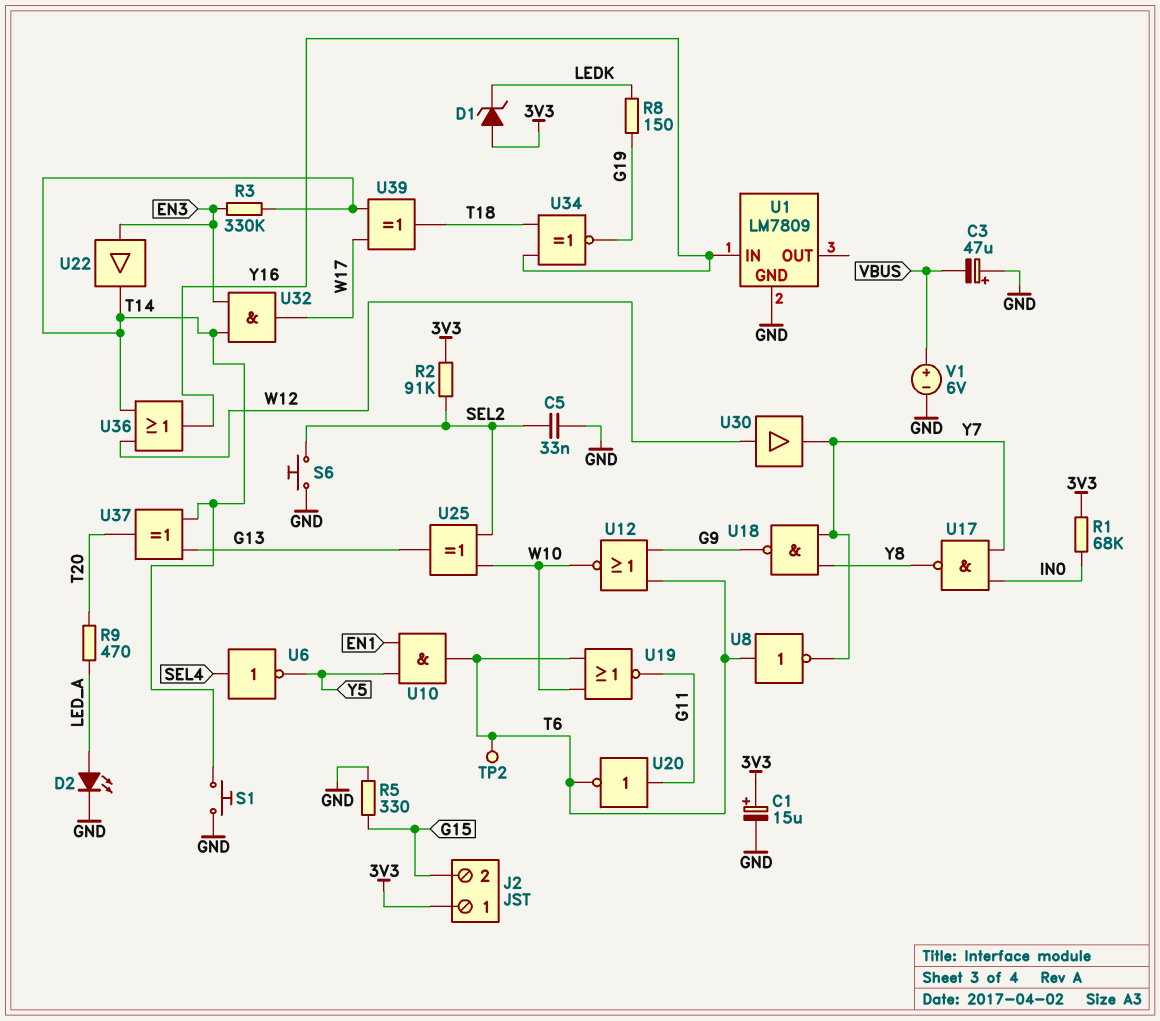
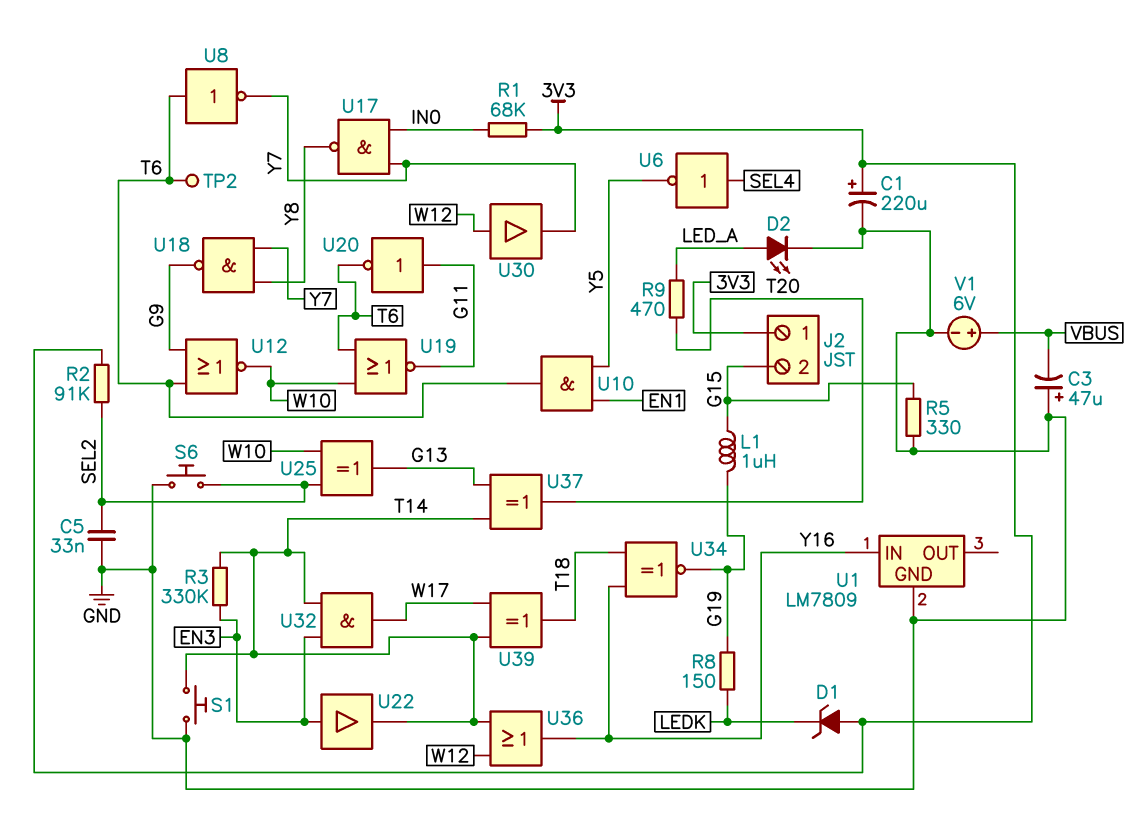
C1: 15uF (plus 3V3, minus GND) -> 220uF (plus 3V3, minus GND)
L1: none -> 1uH (G15, G19)

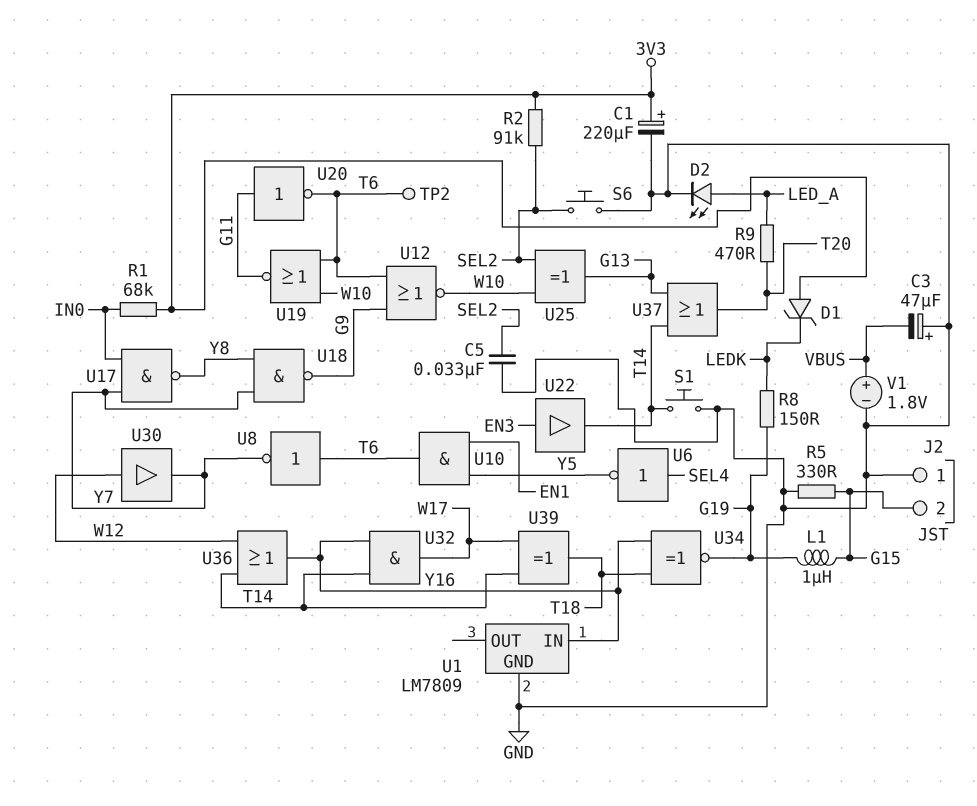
J2 pin 1: 3V3 -> GND
R3: 330k (EN3, T14) -> none
U32: AND (in EN3, in T14, out W17) -> AND (in T14, in Y16, out W17)
U37: XOR (in G13, in T14, out T20) -> OR (in G13, in T14, out T20)
V1: 6V (plus VBUS, minus GND) -> 1.8V (plus VBUS, minus GND)

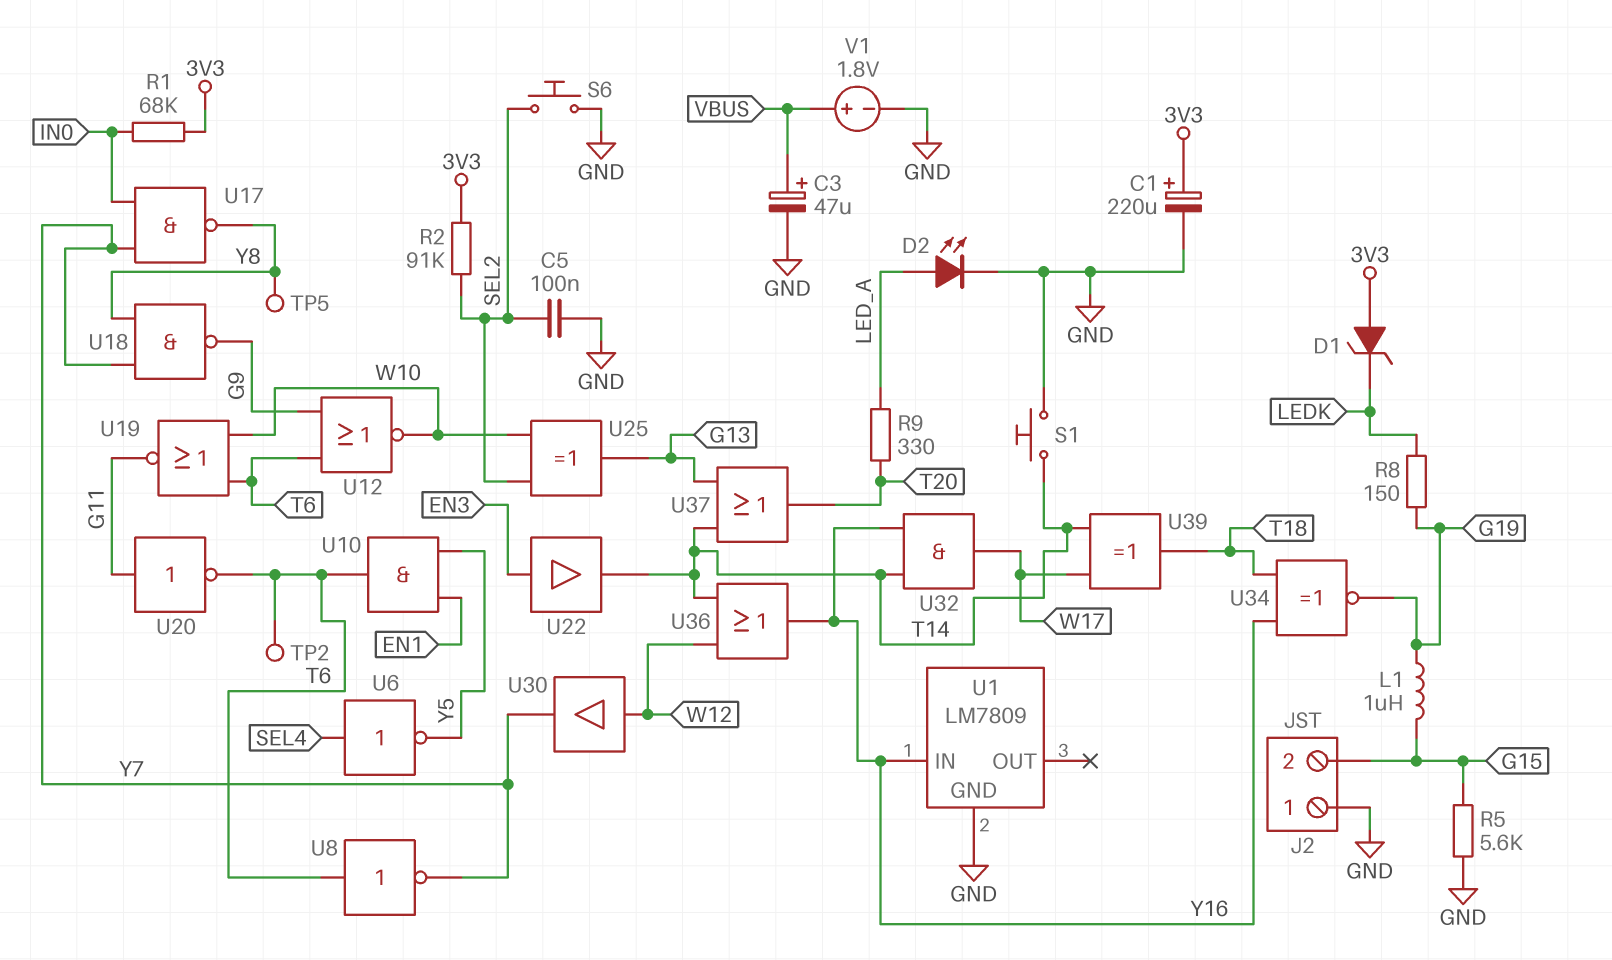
C3: 47uF (plus GND, minus VBUS) -> 47uF (plus VBUS, minus GND)
C5: 33nF (GND, SEL2) -> 100nF (GND, SEL2)
R5: 330 (G15, GND) -> 5.6k (G15, GND)
R9: 470 (LED_A, T20) -> 330 (LED_A, T20)
TP5: none -> test point (Y8)

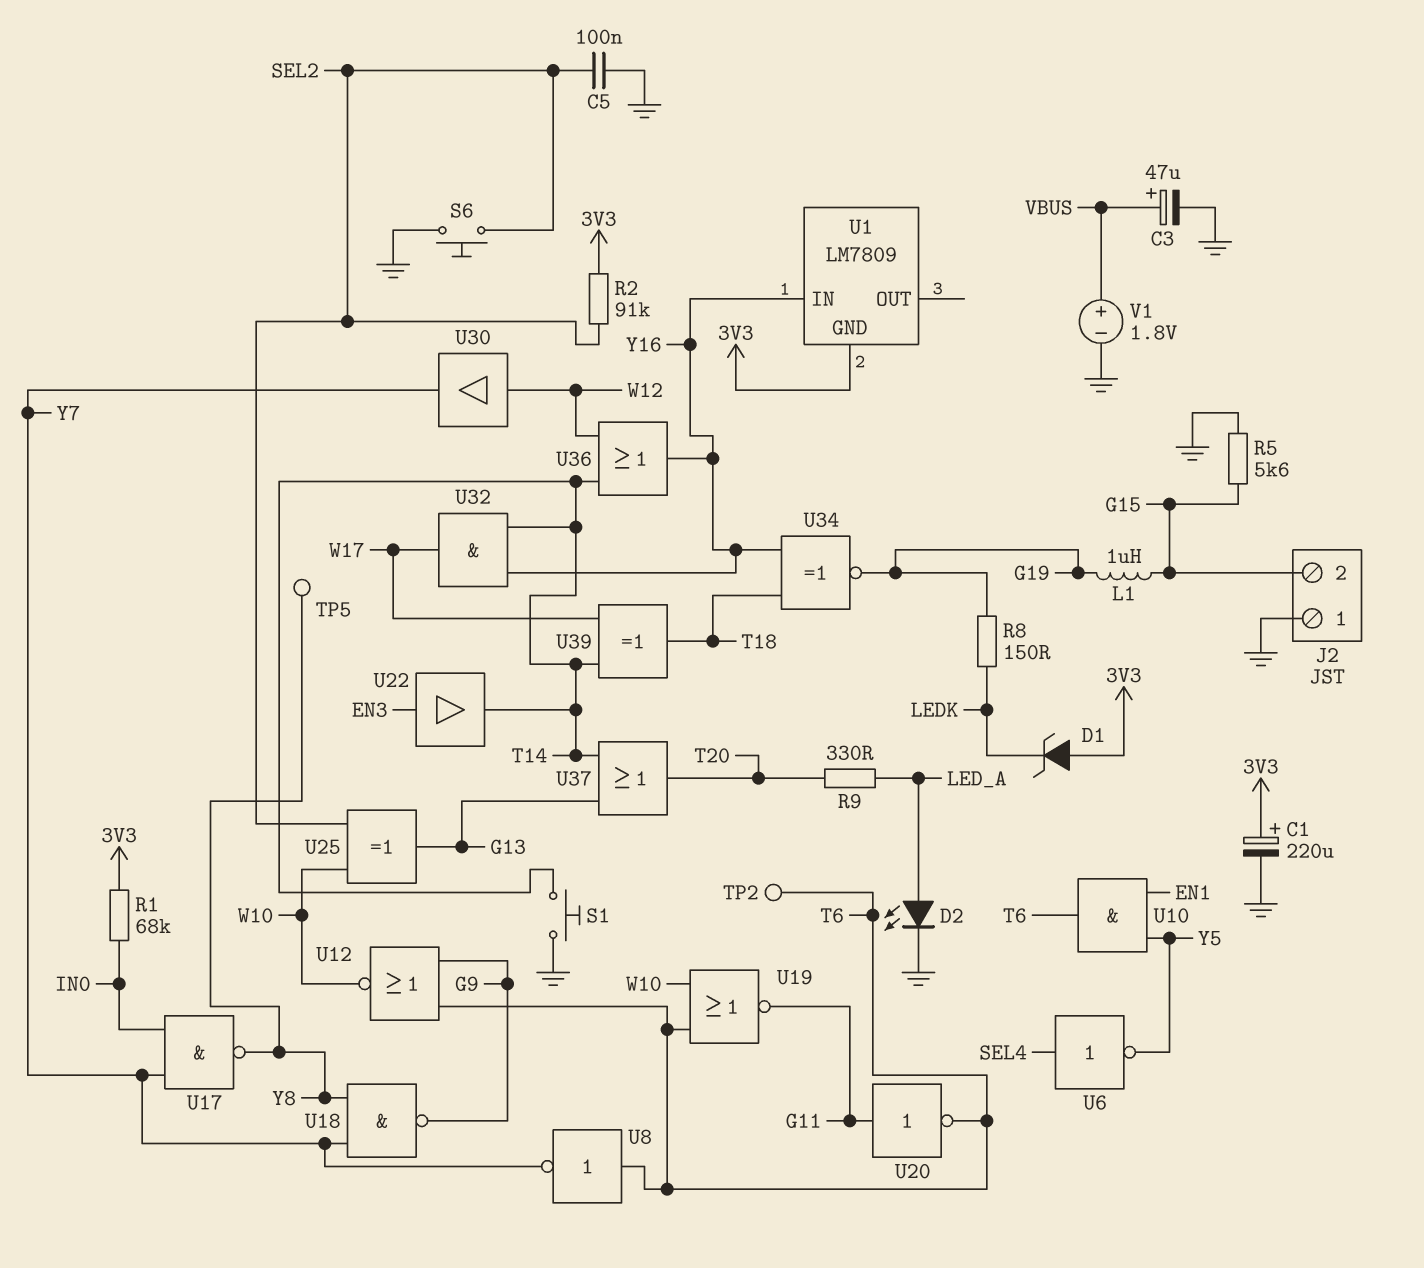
U1 pin GND: GND -> 3V3

